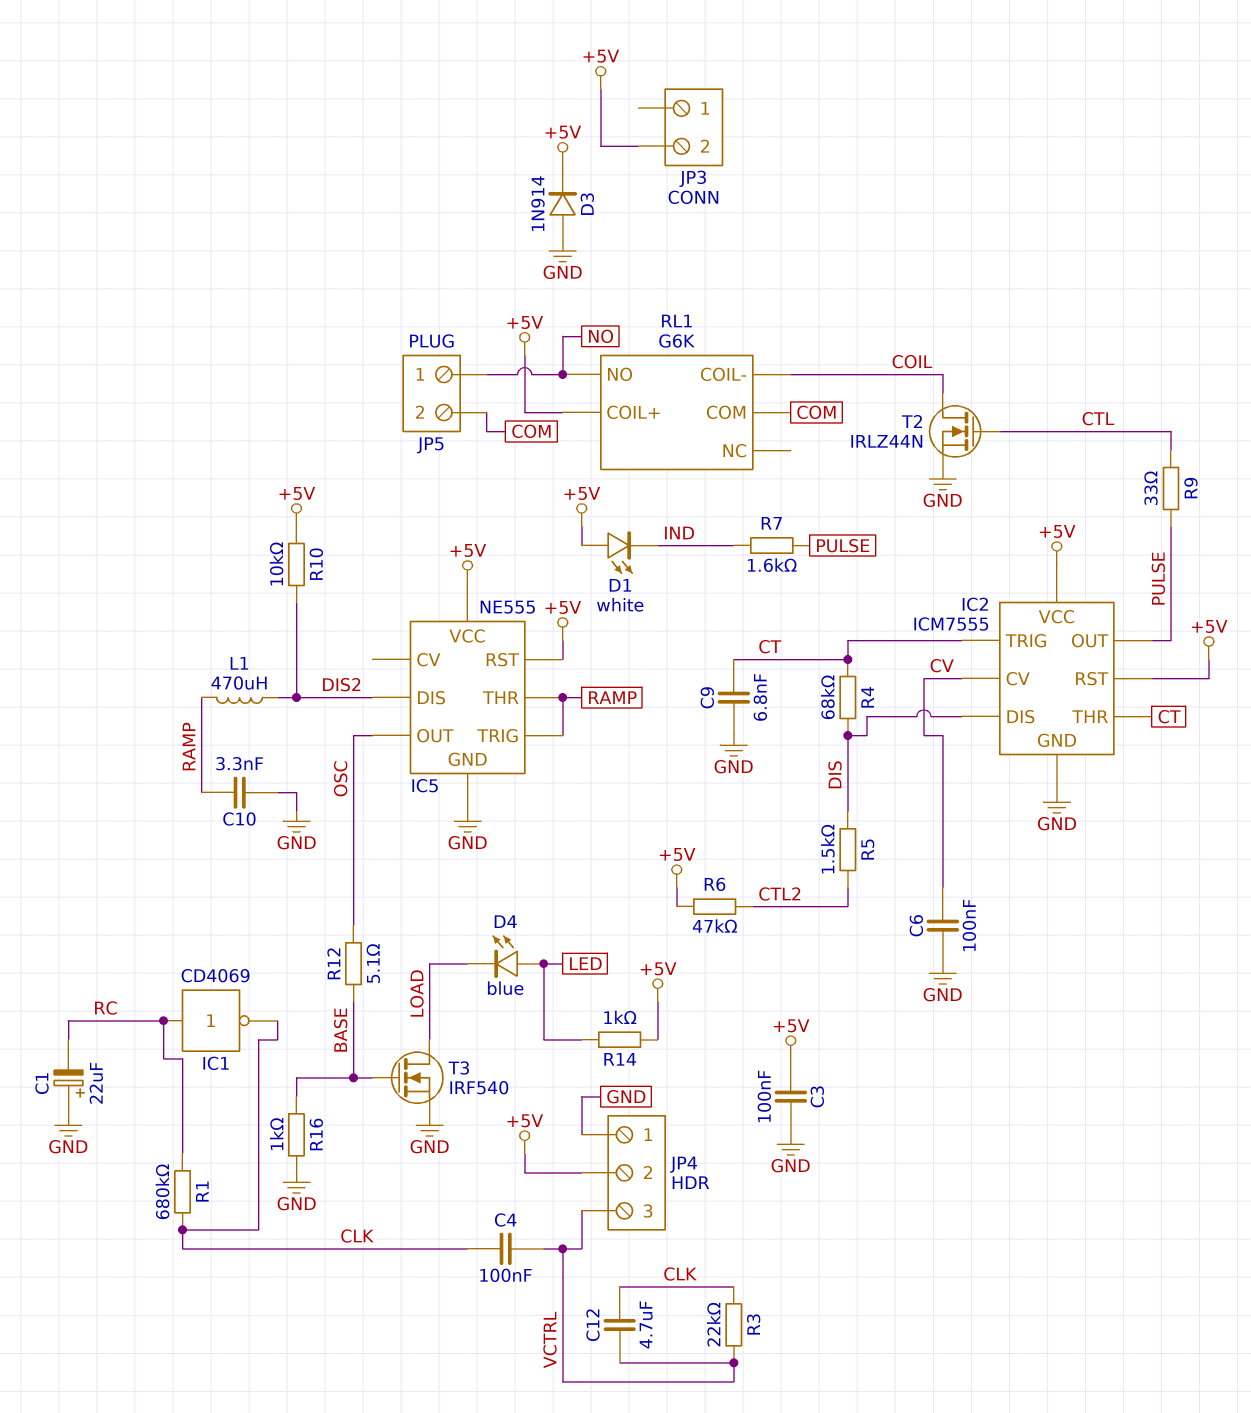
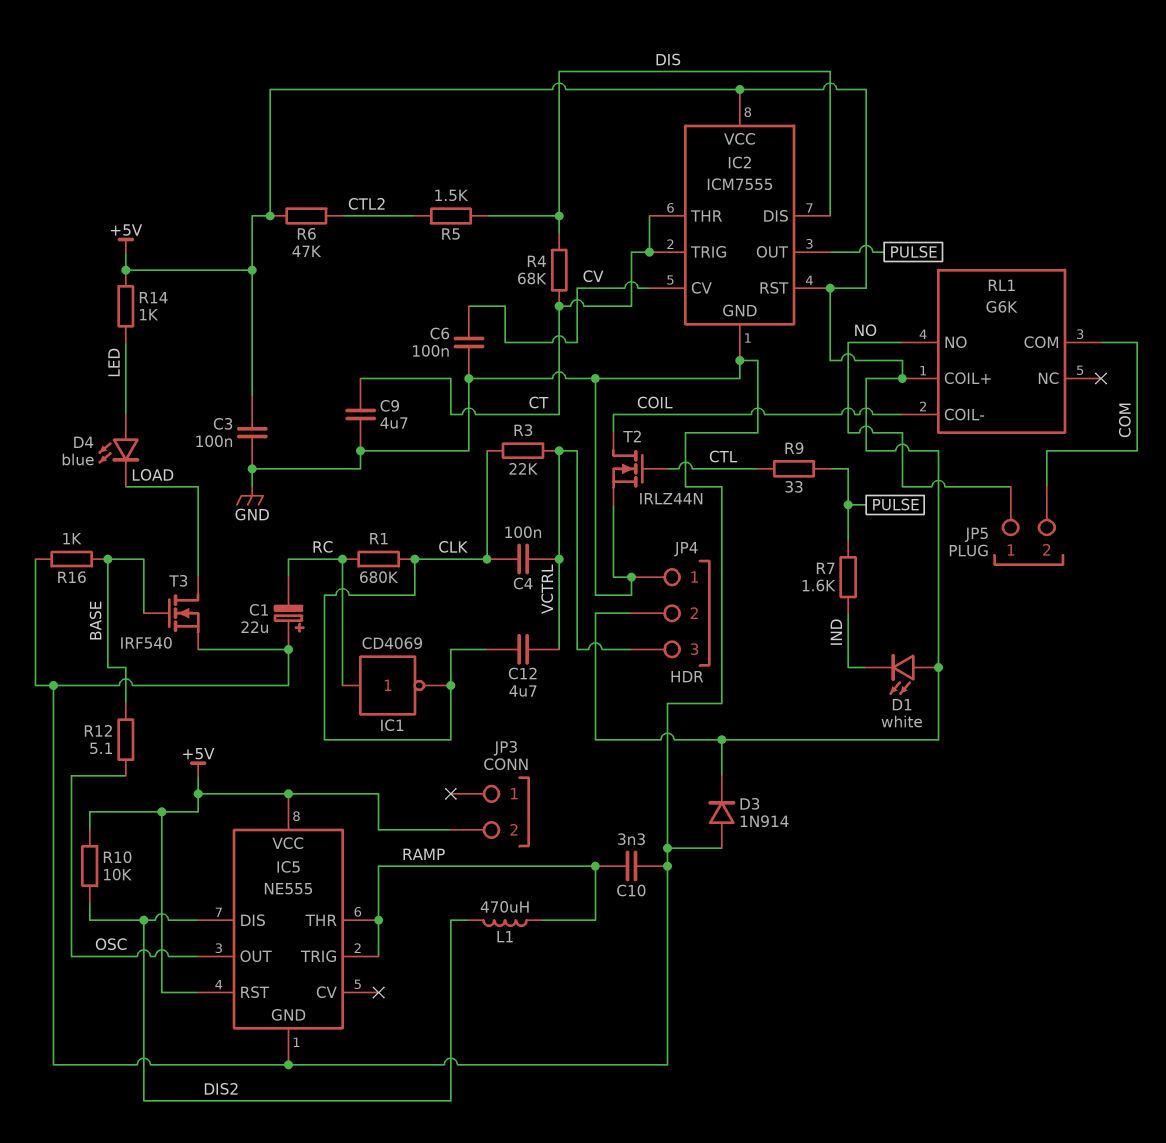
C9: 6.8nF (CT, GND) -> 4.7uF (CT, GND)

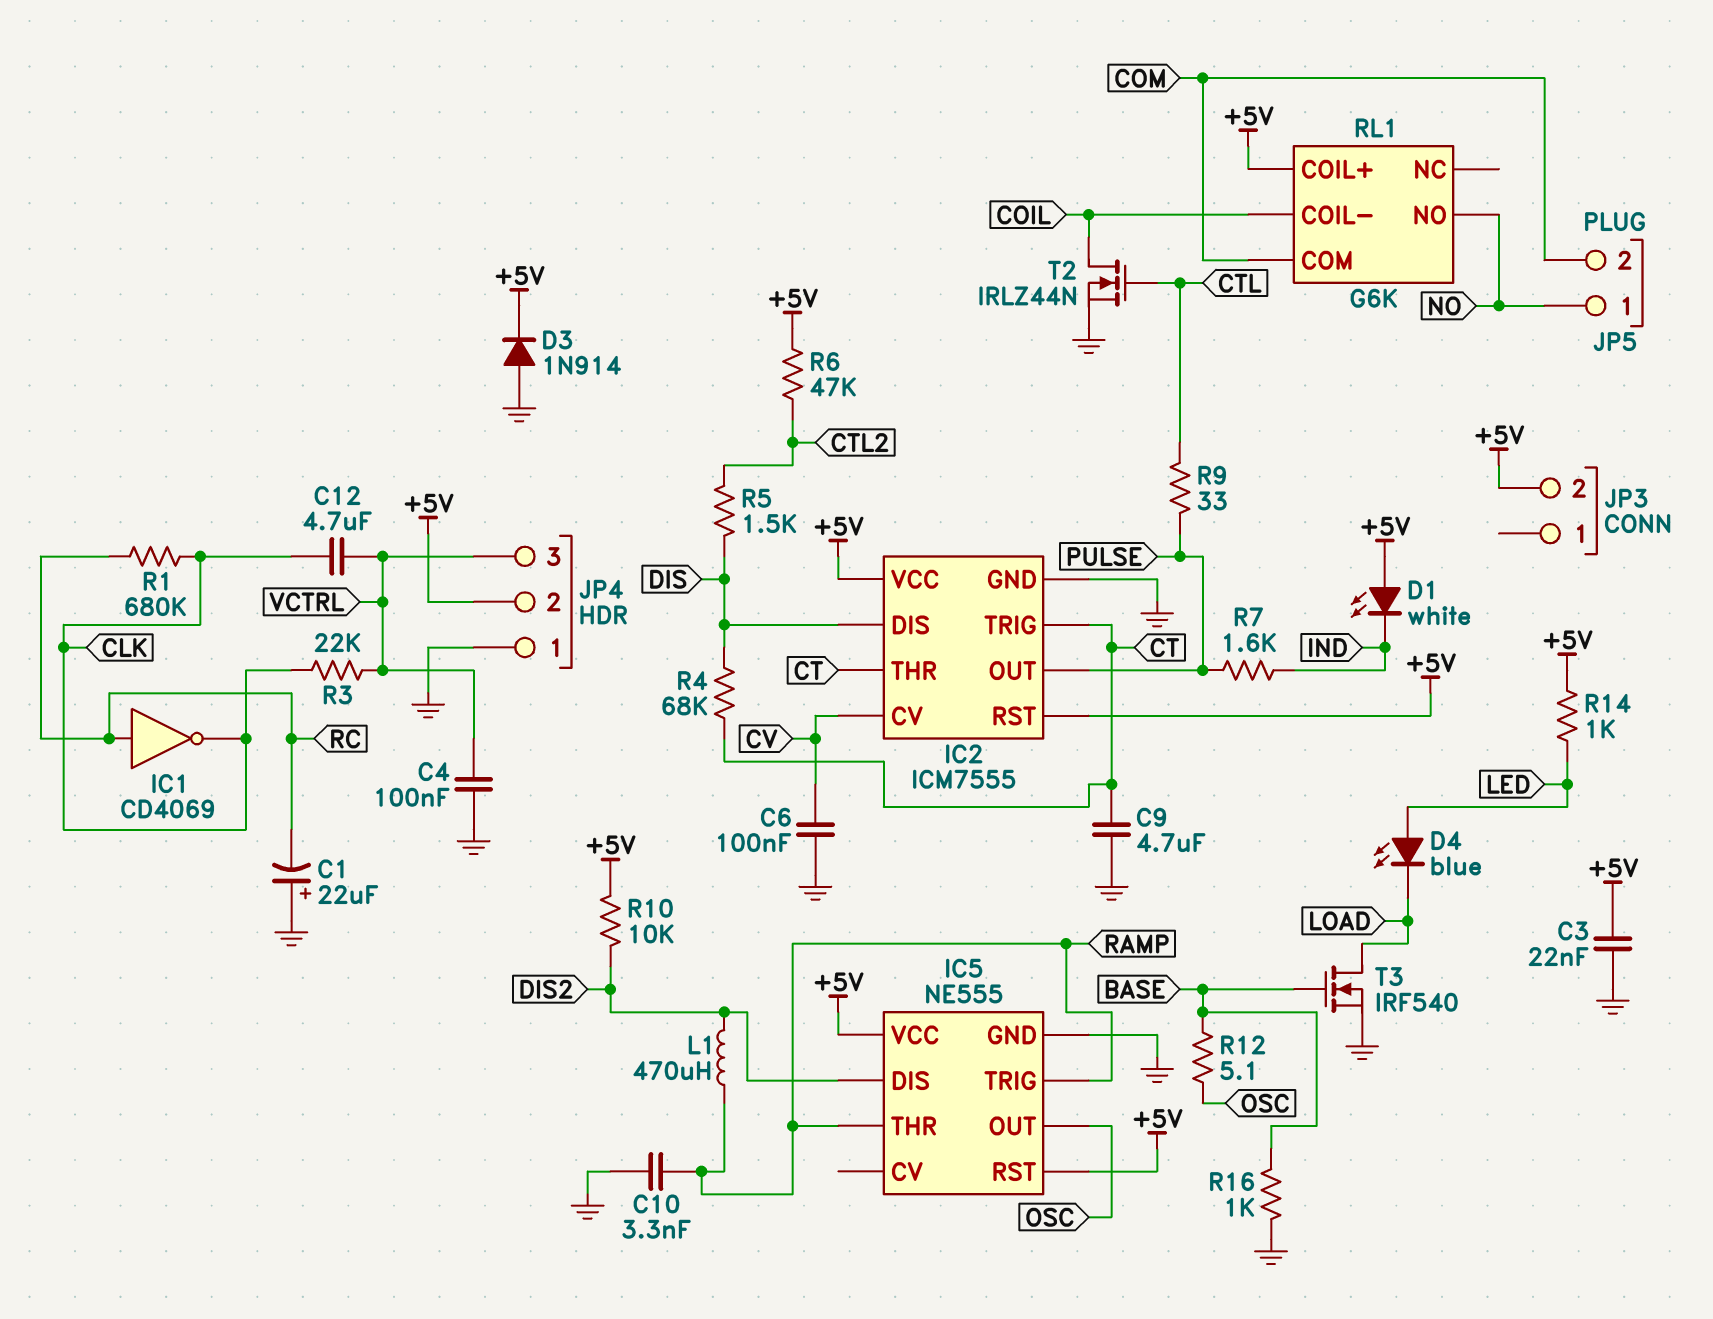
C3: 100nF (+5V, GND) -> 22nF (+5V, GND)
C4: 100nF (CLK, VCTRL) -> 100nF (GND, VCTRL)

